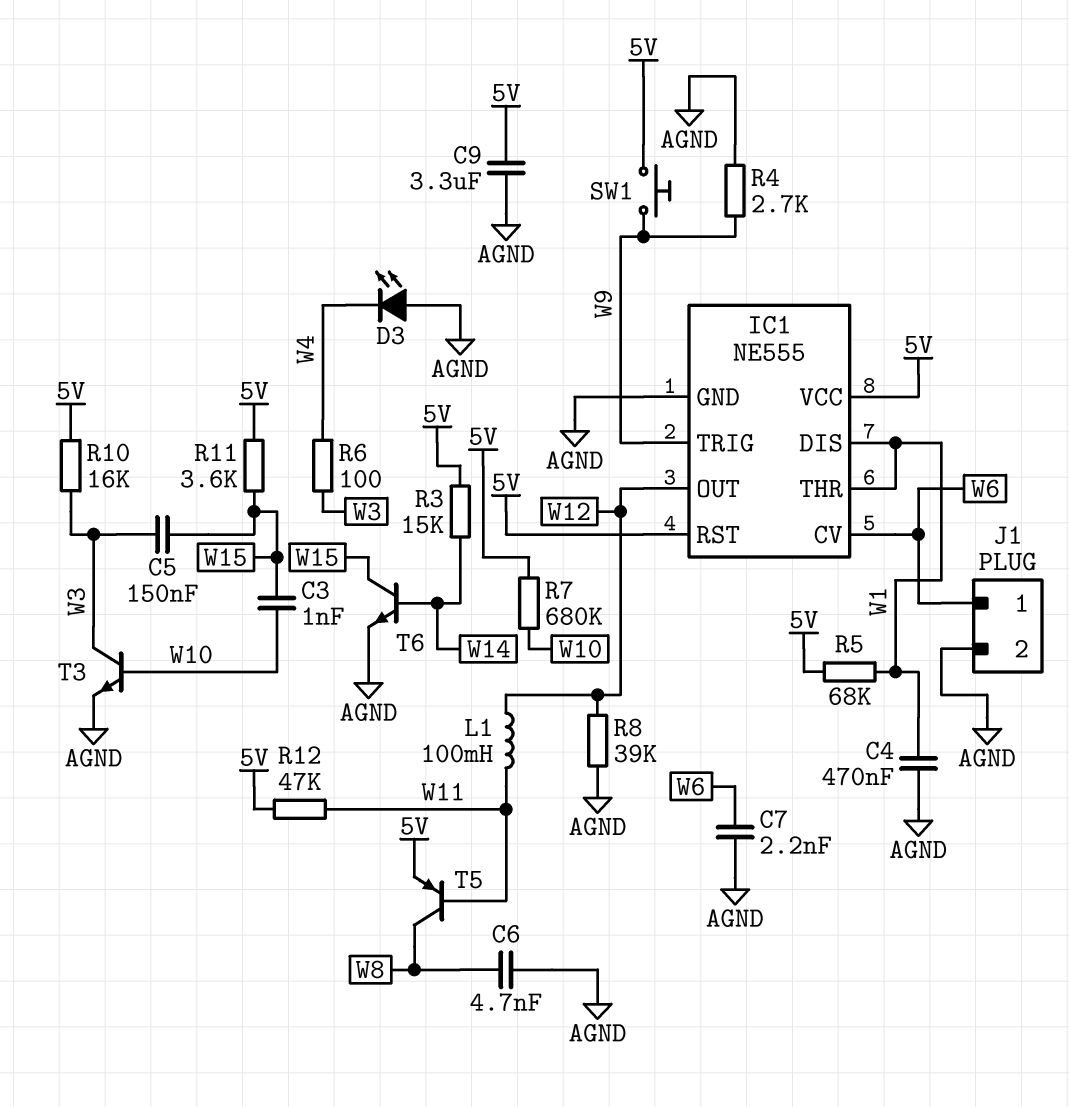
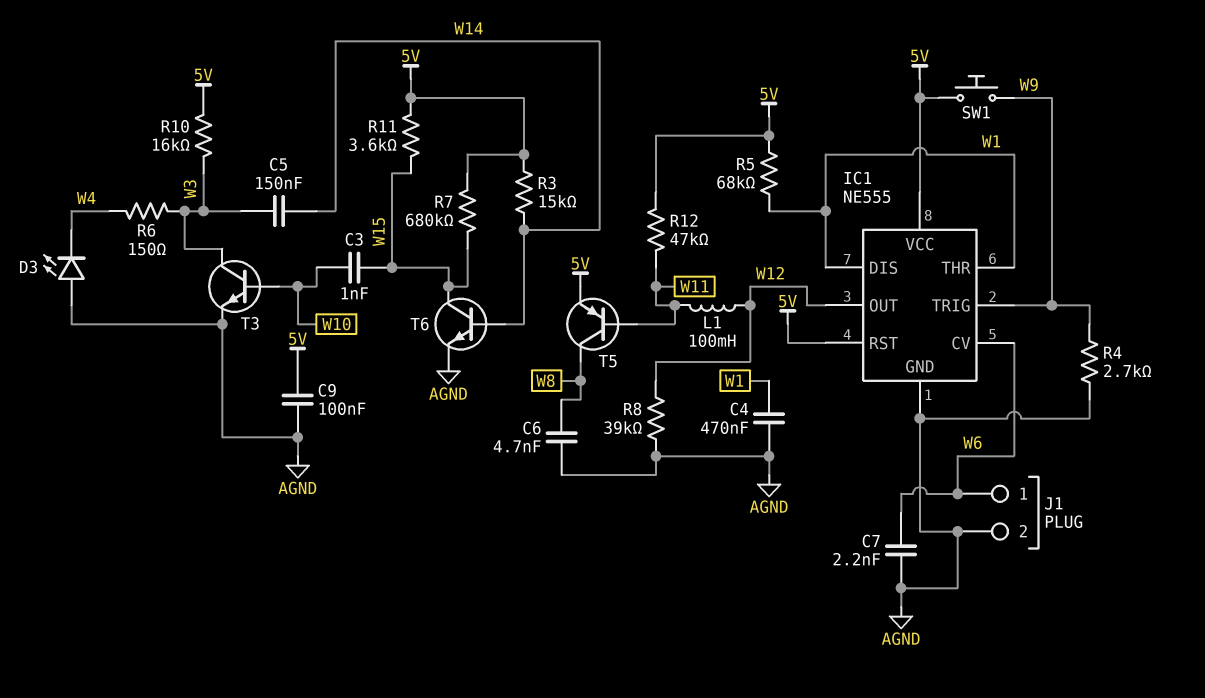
C5: 150nF (W3, W15) -> 150nF (W3, W14)
C9: 3.3uF (5V, AGND) -> 100nF (5V, AGND)
R6: 100 (W3, W4) -> 150 (W3, W4)
R7: 680k (5V, W10) -> 680k (5V, W15)

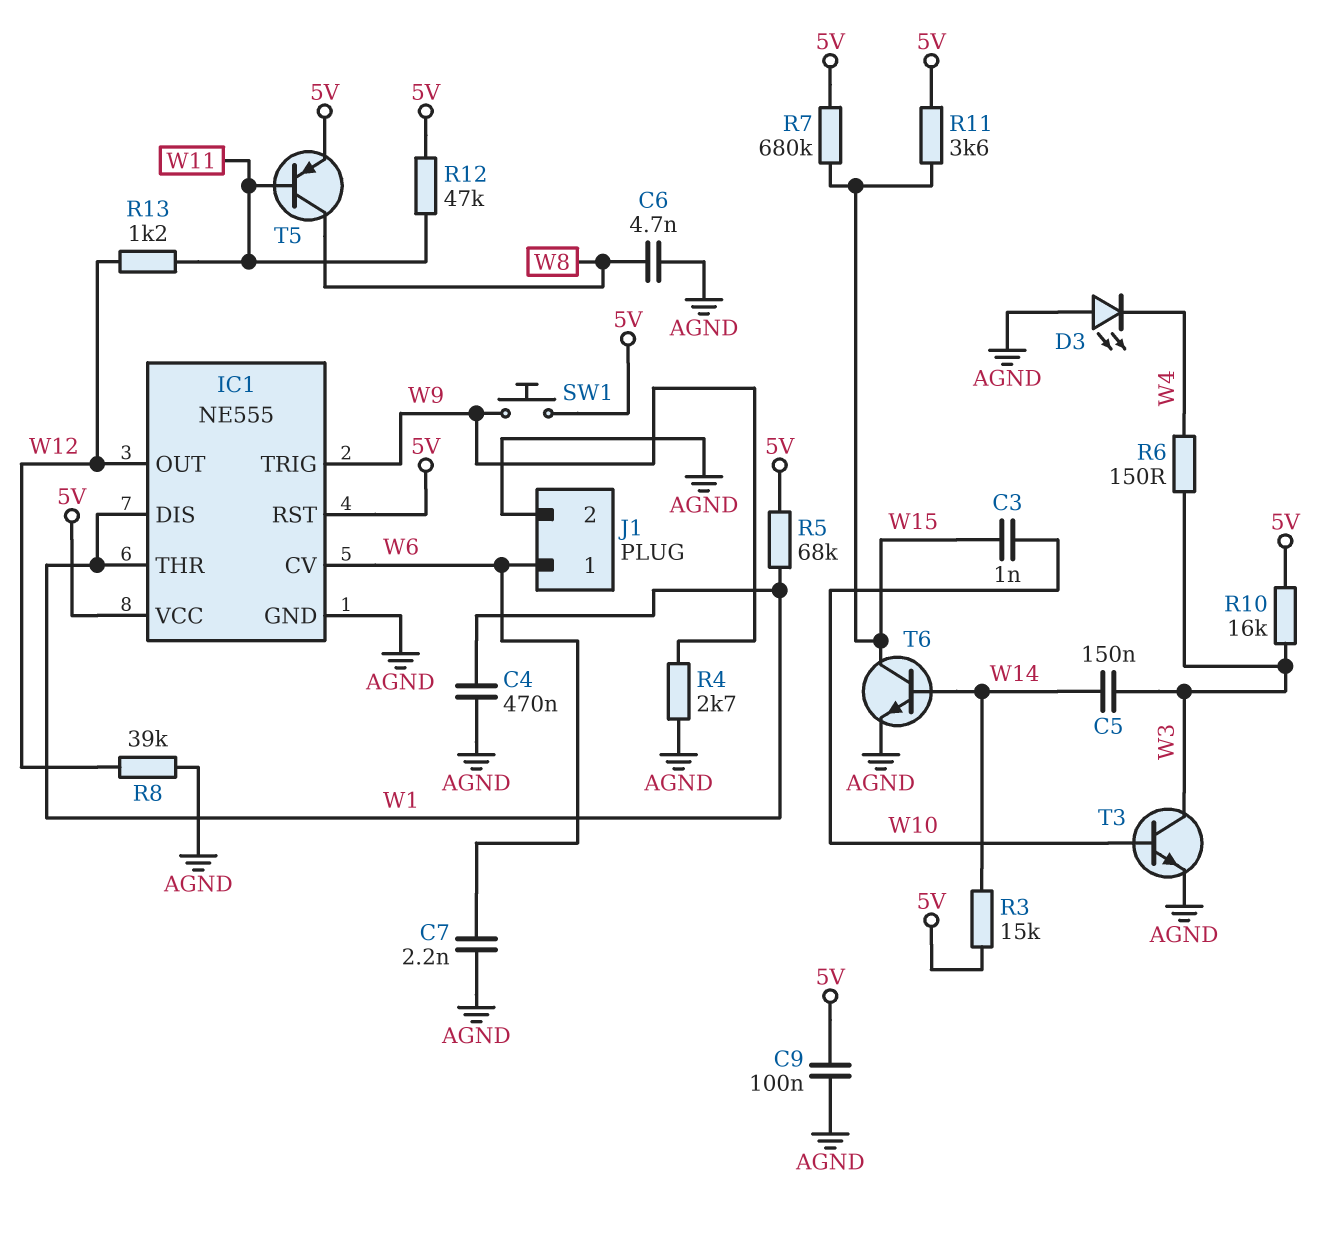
L1: 100mH (W11, W12) -> none
R13: none -> 1.2k (W11, W12)

